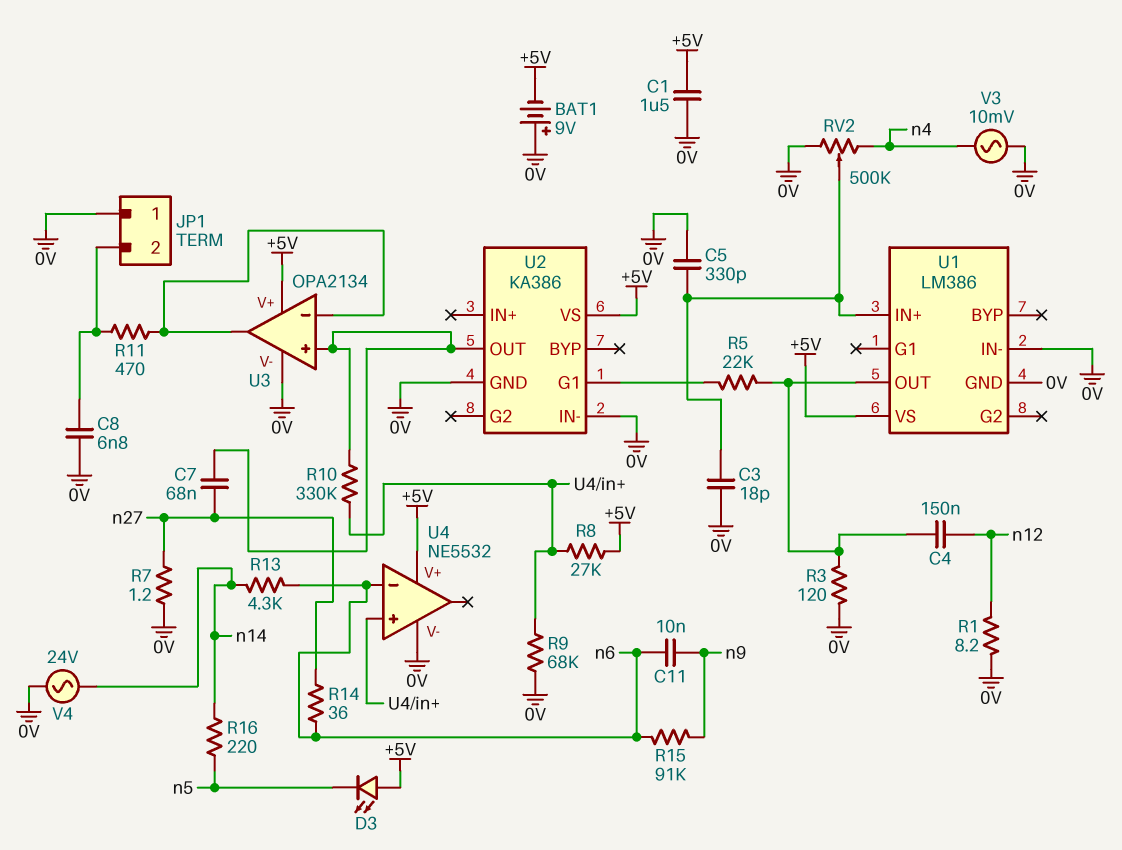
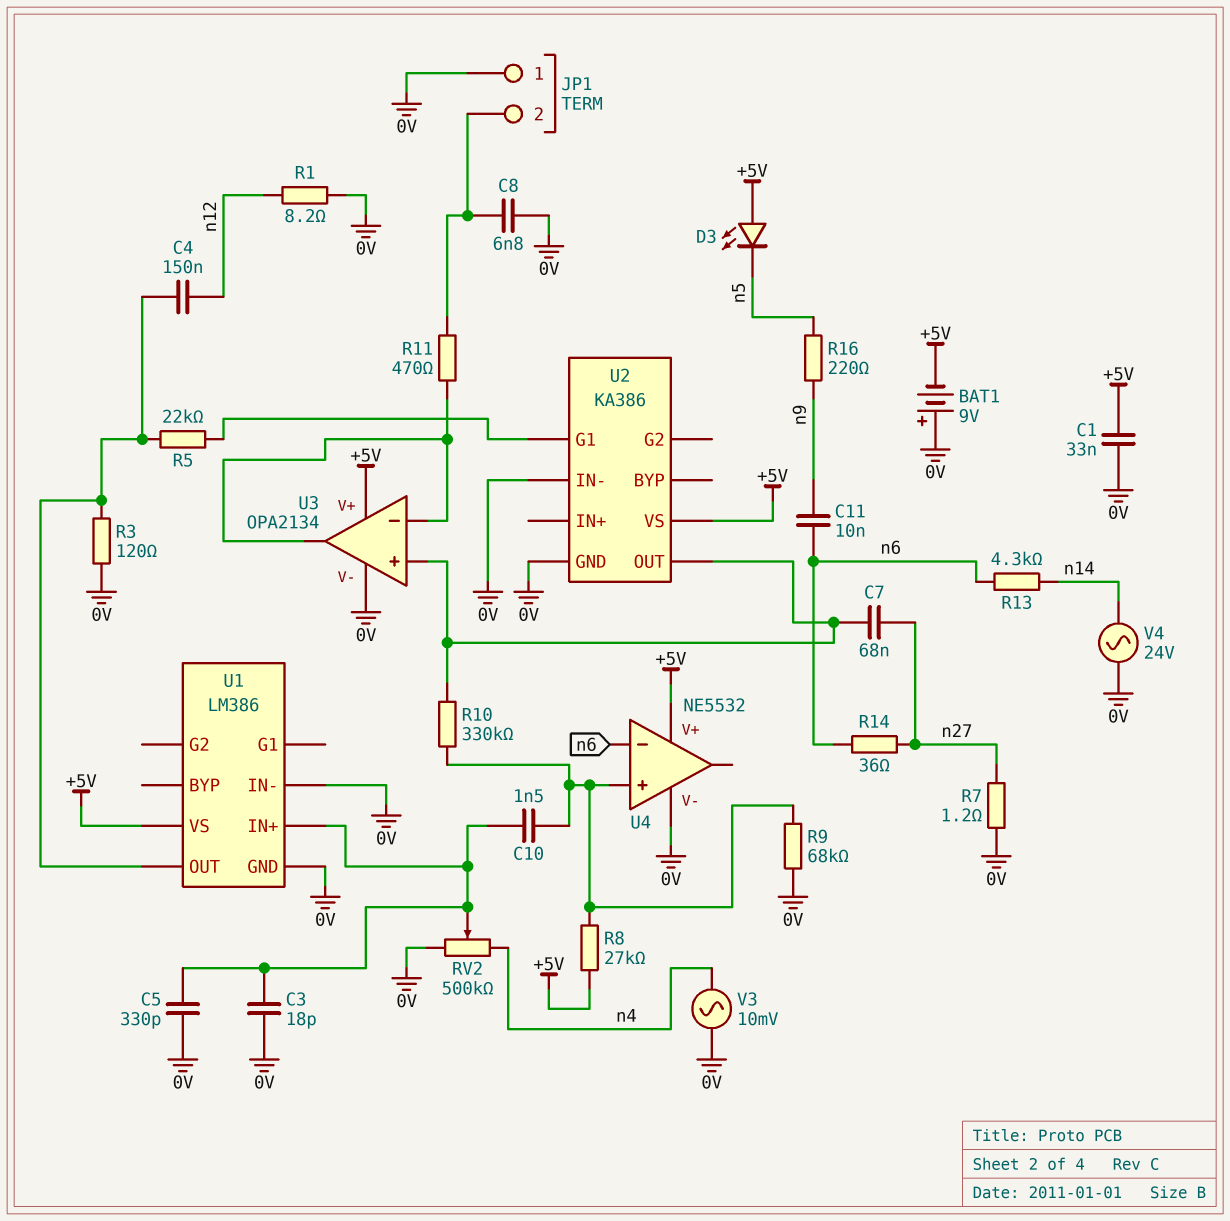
C1: 1.5uF (+5V, 0V) -> 33nF (+5V, 0V)
C10: none -> 1.5nF (U1/IN+, U4/in+)
R15: 91k (n6, n9) -> none
R16: 220 (n5, n14) -> 220 (n5, n9)

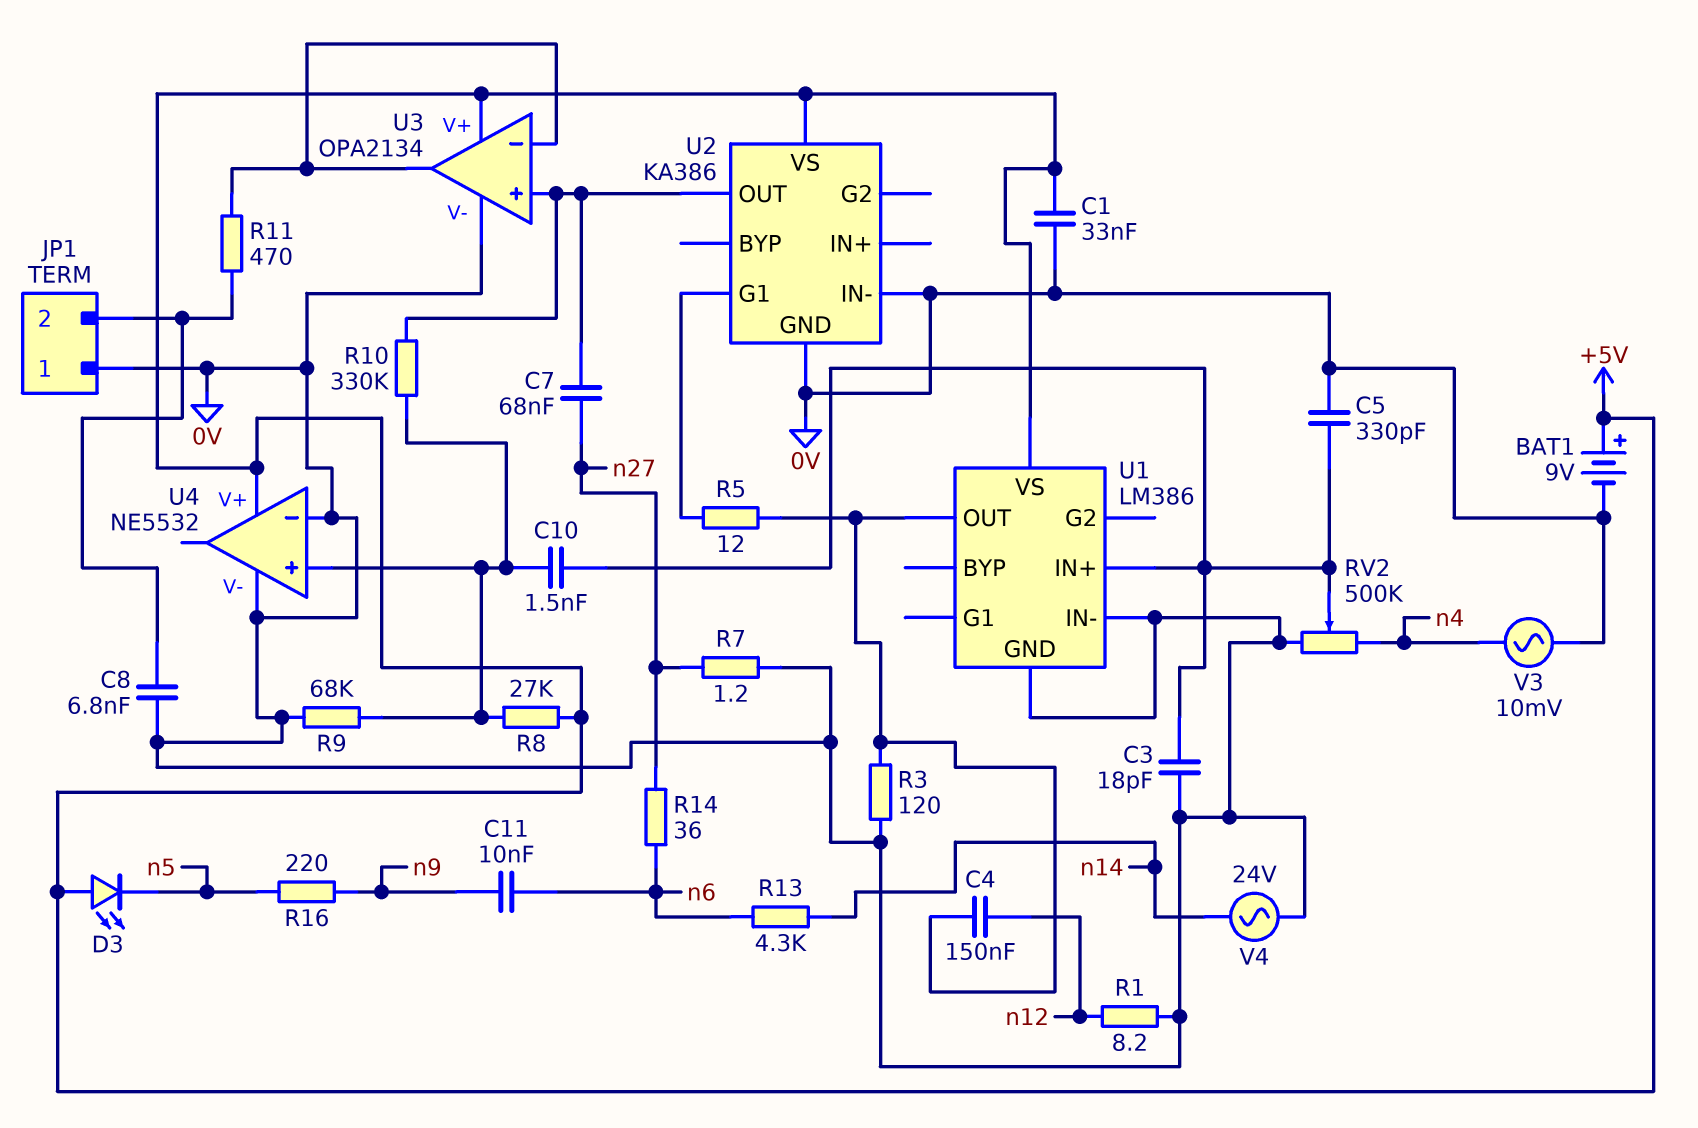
BAT1: 9V (plus 0V, minus +5V) -> 9V (plus +5V, minus 0V)
R5: 22k (U1/OUT, U2/G1) -> 12 (U1/OUT, U2/G1)
U4 pin in-: n6 -> 0V

